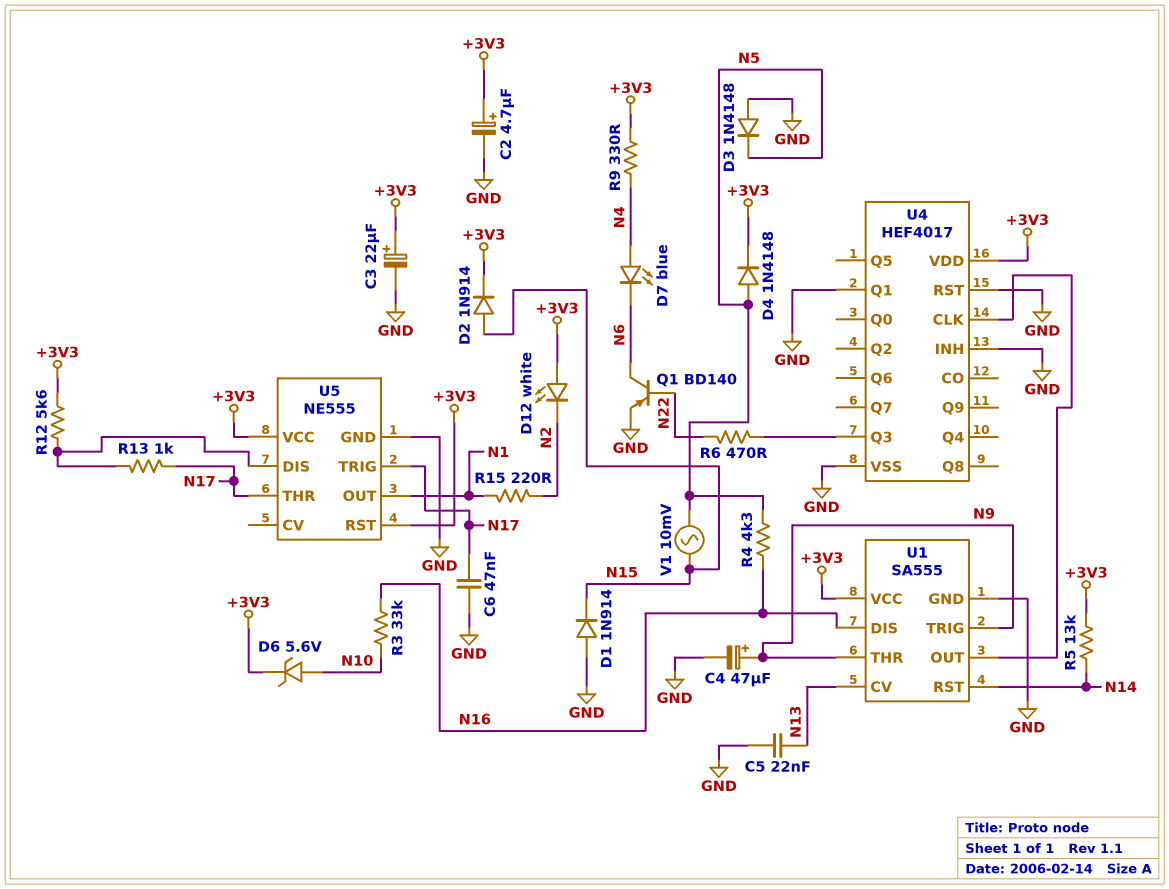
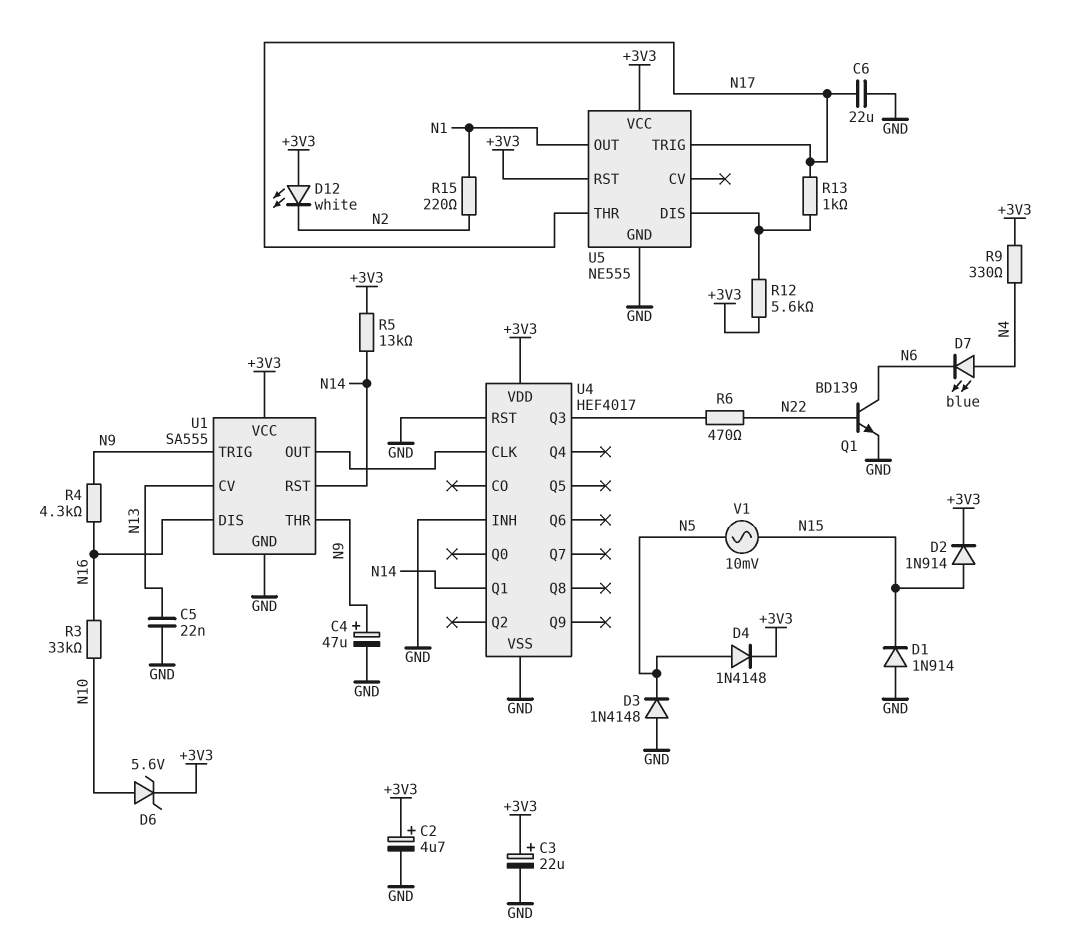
C6: 47nF (GND, N17) -> 22uF (GND, N17)
Q1: PNP BD140 (B N22, C N6, E GND) -> NPN BD139 (B N22, C N6, E GND)
R4: 4.3k (N5, N16) -> 4.3k (N9, N16)
U4 pin Q1: GND -> N14

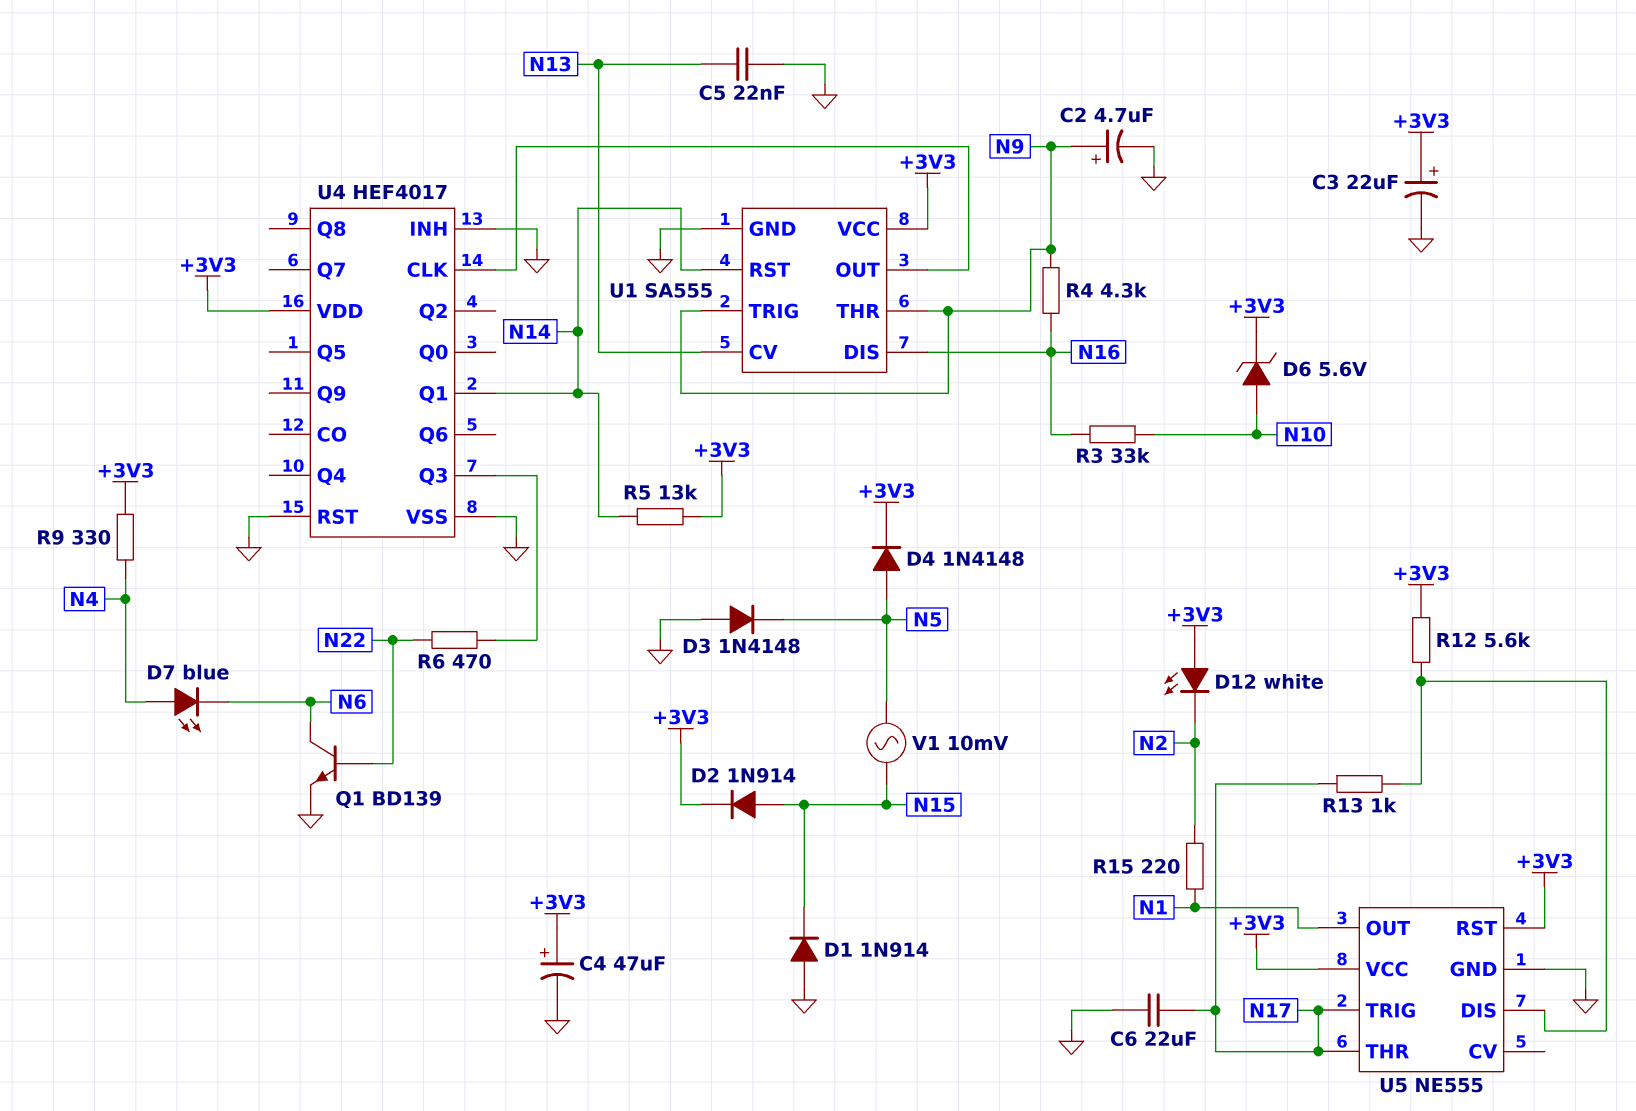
C2: 4.7uF (plus +3V3, minus GND) -> 4.7uF (plus N9, minus GND)
C4: 47uF (plus N9, minus GND) -> 47uF (plus +3V3, minus GND)

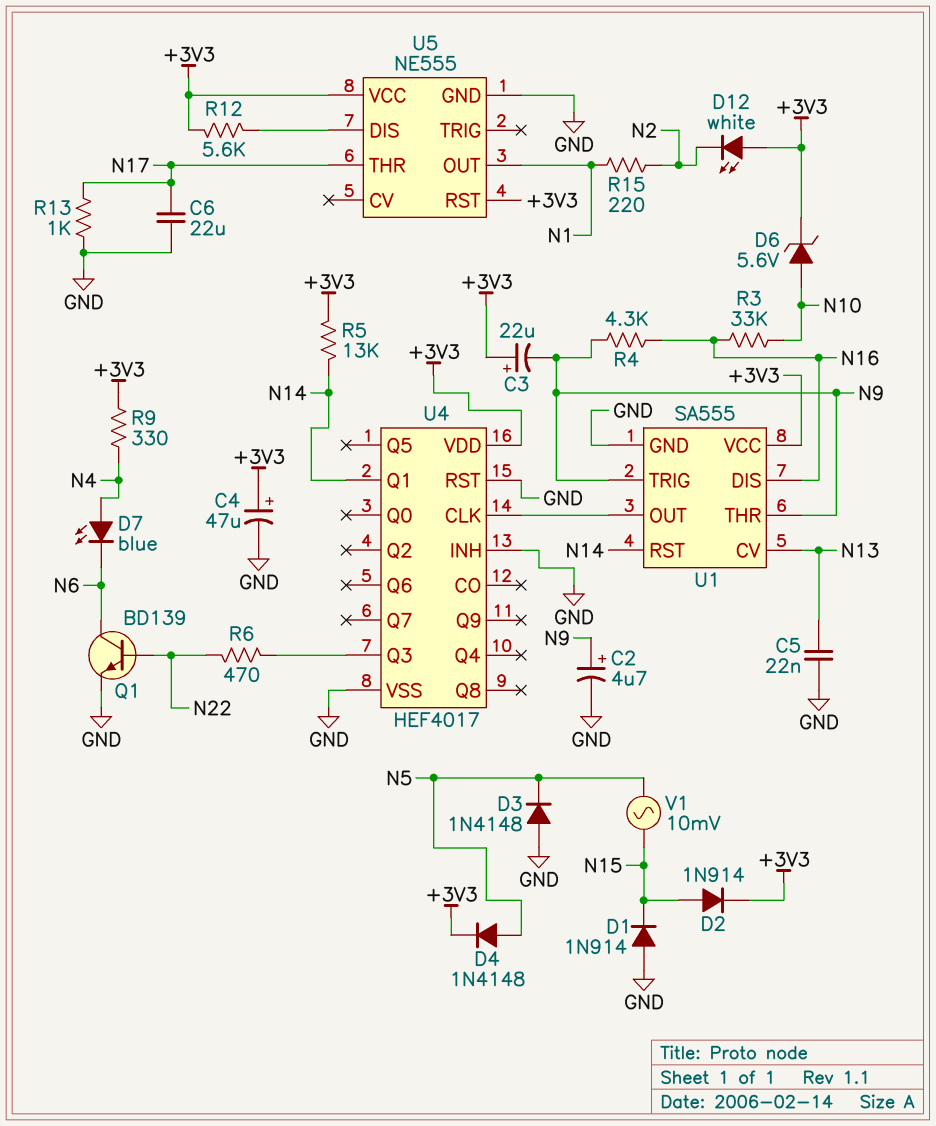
C3: 22uF (plus +3V3, minus GND) -> 22uF (plus +3V3, minus N9)
R13: 1k (N17, U5/DIS) -> 1k (GND, N17)
U5 pin TRIG: N17 -> none

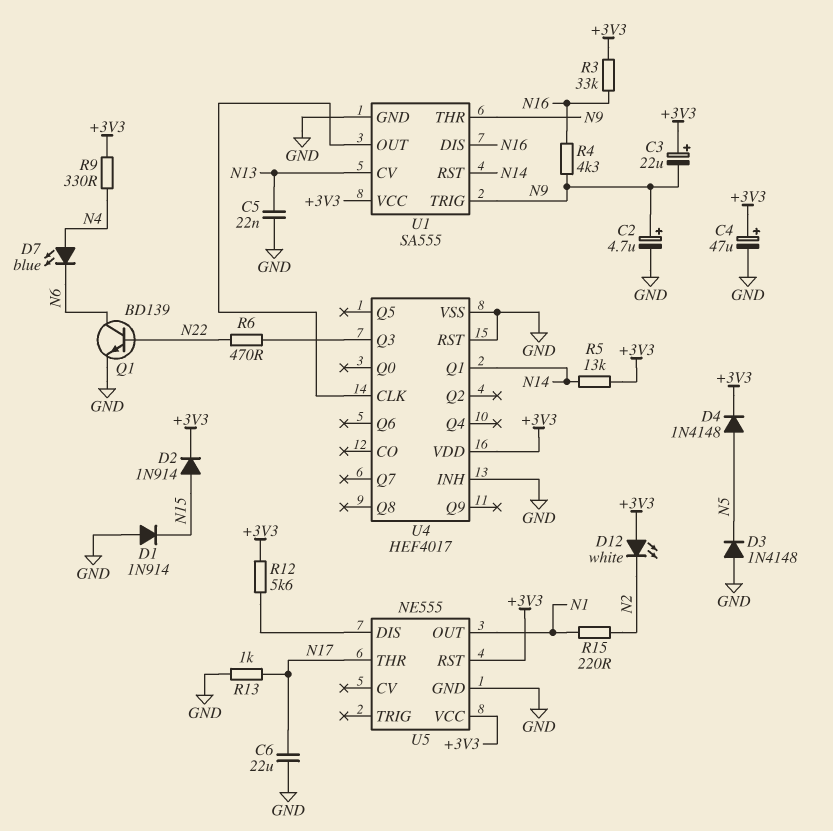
D6: zener 5.6V (A N10, K +3V3) -> none
R3: 33k (N10, N16) -> 33k (+3V3, N16)
V1: AC 10mV (N5, N15) -> none

